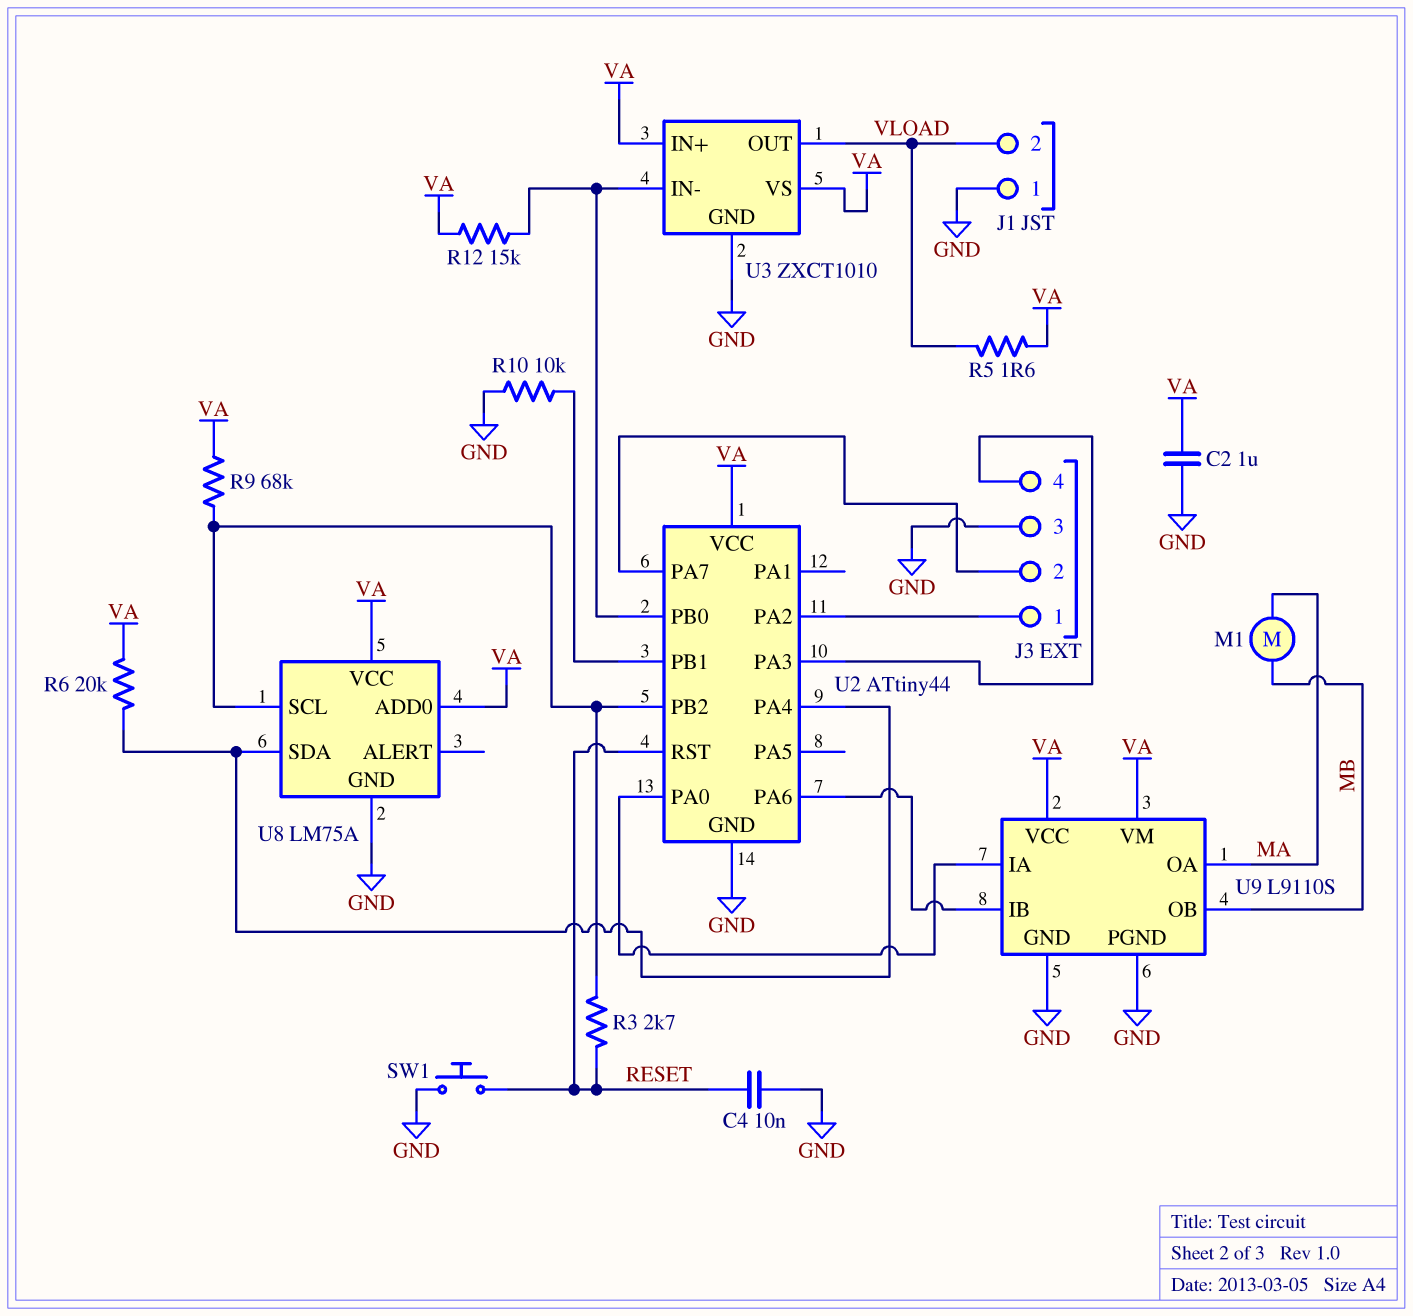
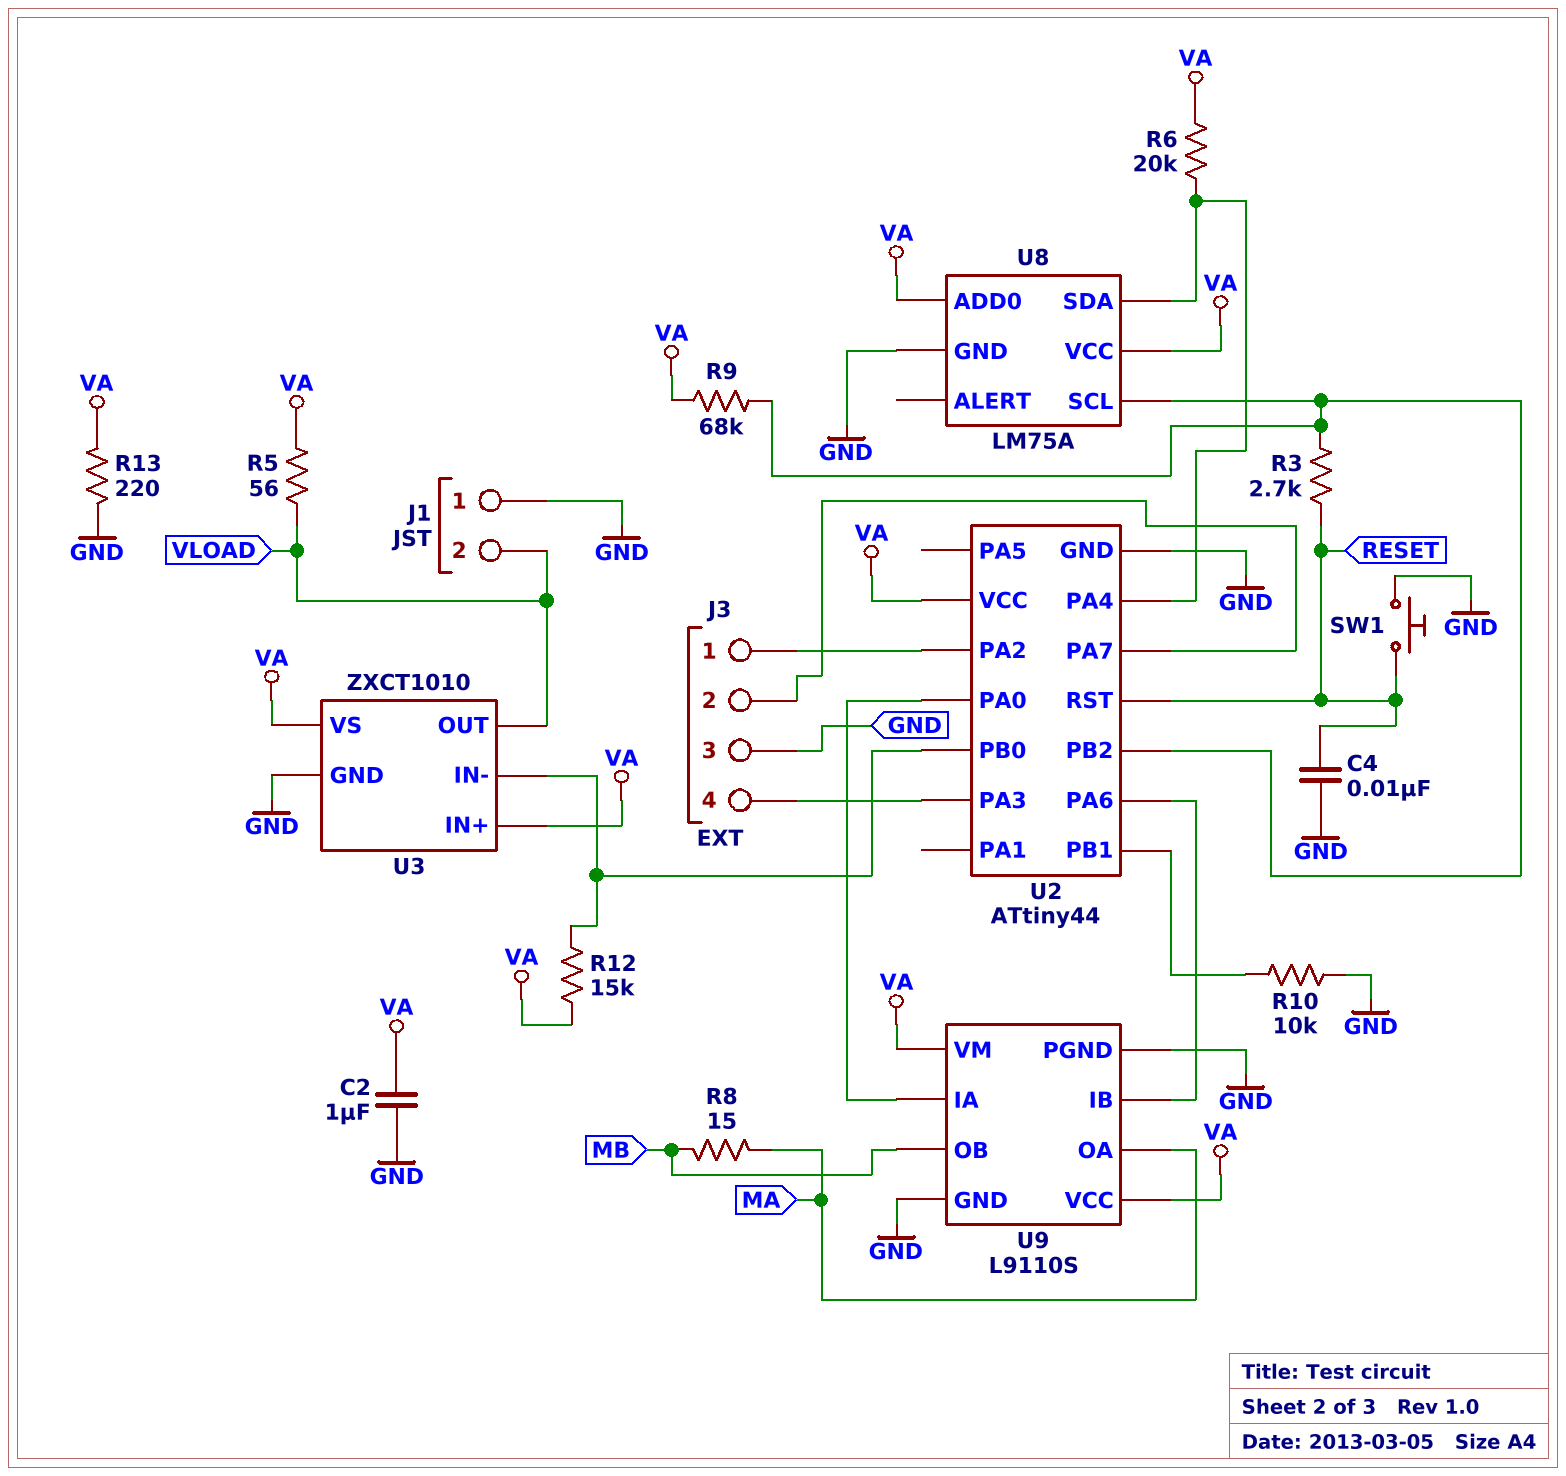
M1: motor (MA, MB) -> none
R5: 1.6 (VA, VLOAD) -> 56 (VA, VLOAD)
R8: none -> 15 (MA, MB)
R13: none -> 220 (GND, VA)

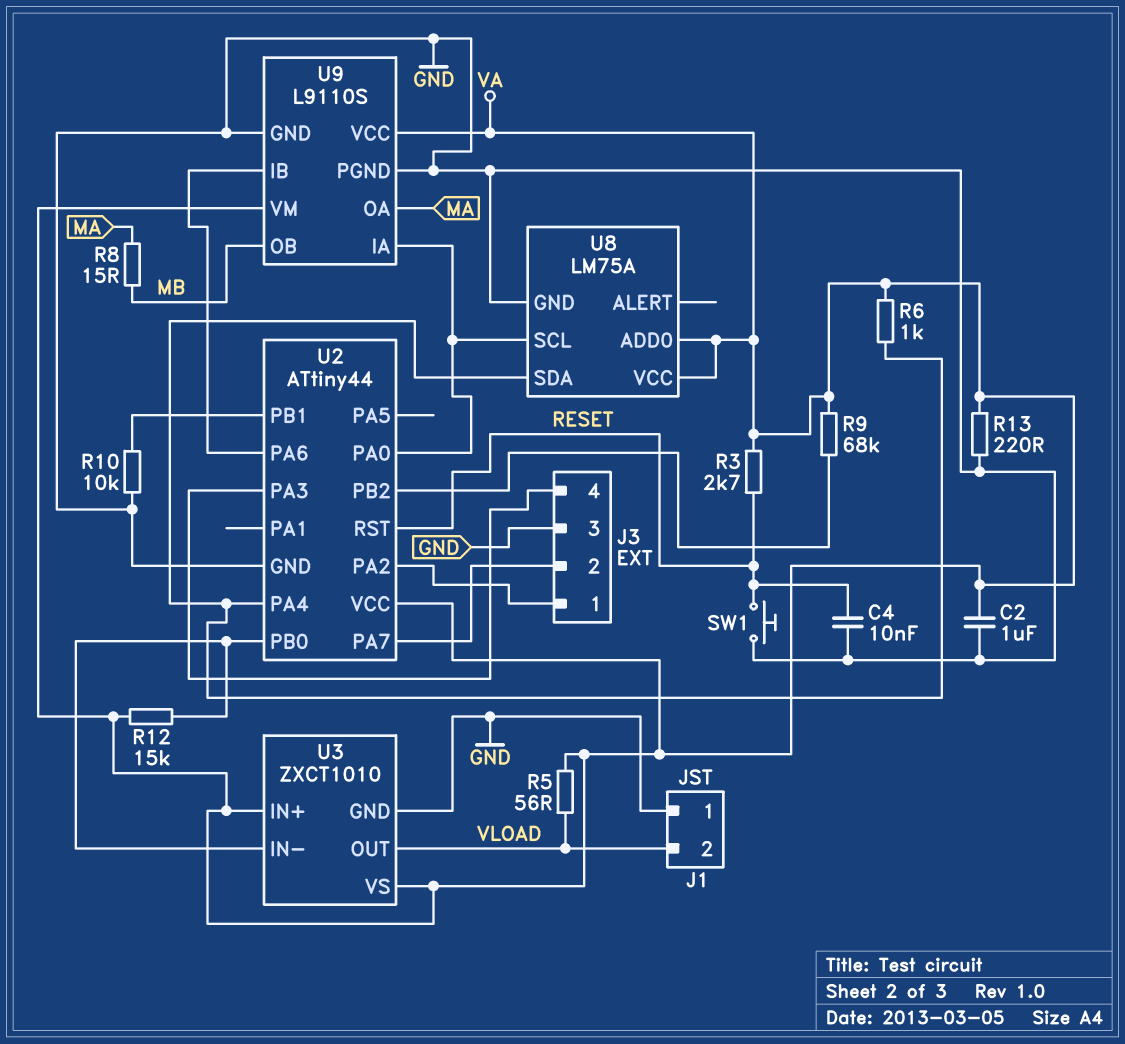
R3: 2.7k (RESET, U2/PB2) -> 2.7k (RESET, VA)
R6: 20k (U2/PA4, VA) -> 1k (U2/PA4, VA)
U8 pin SCL: U2/PB2 -> U2/PA0

